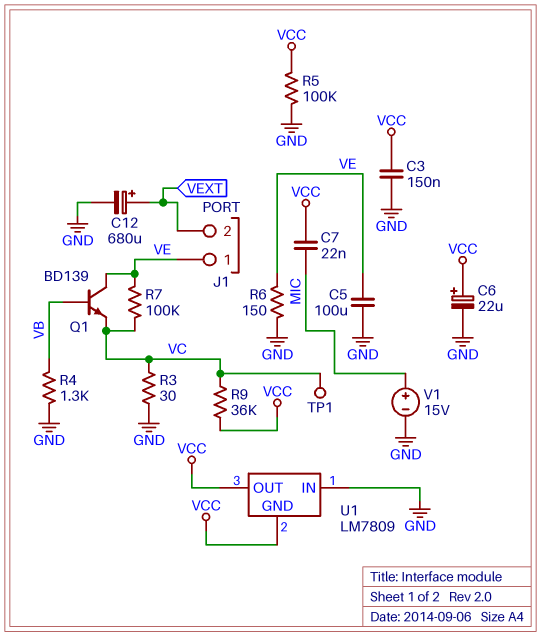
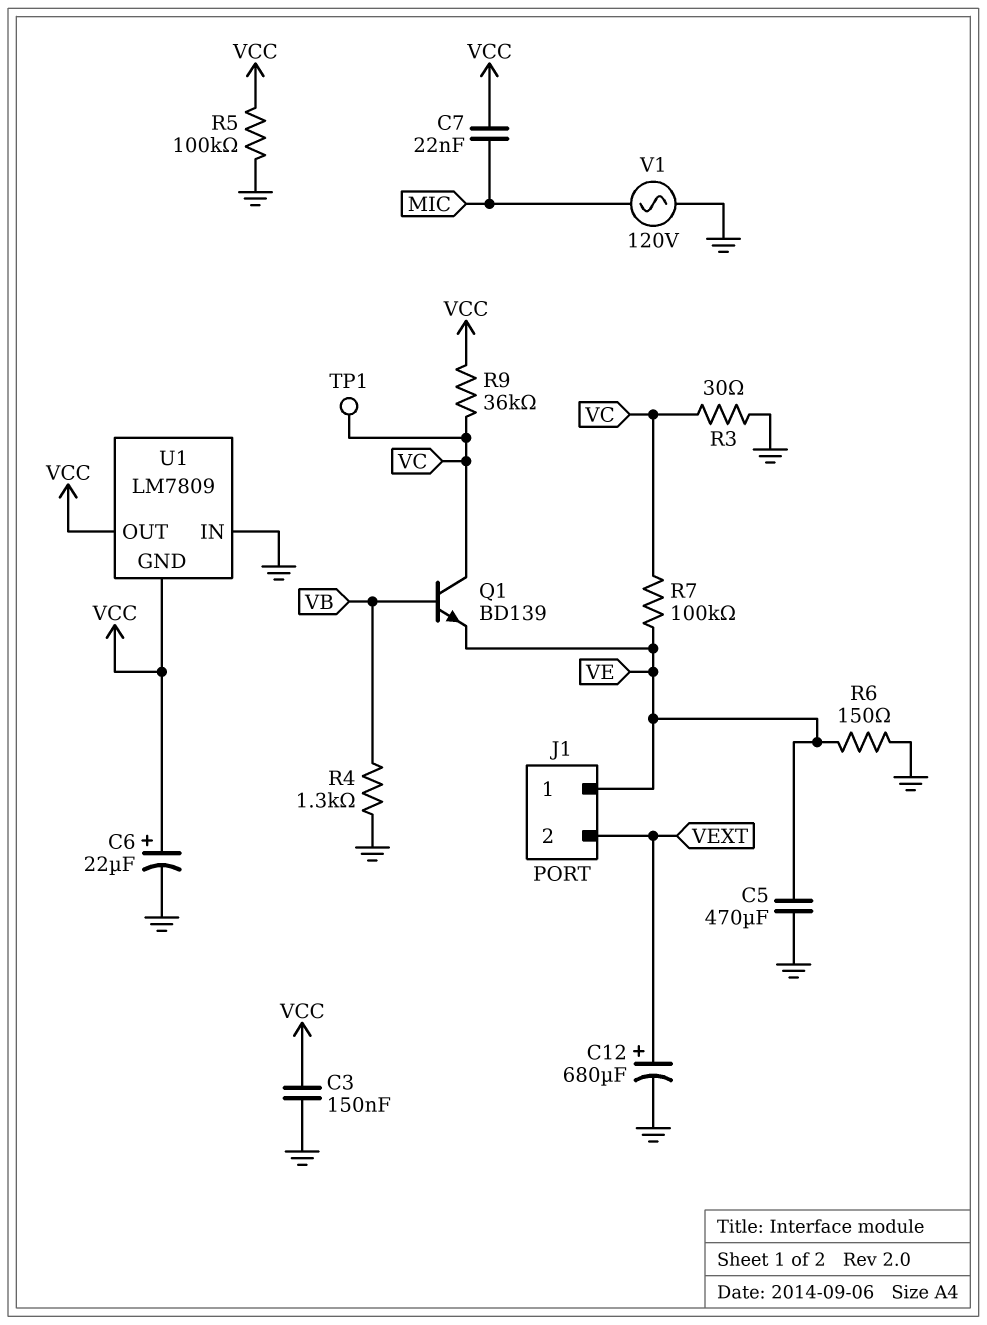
C5: 100uF (GND, VE) -> 470uF (GND, VE)
Q1: NPN BD139 (B VB, C VE, E VC) -> NPN BD139 (B VB, C VC, E VE)
V1: 15V (plus MIC, minus GND) -> AC 120V (GND, MIC)

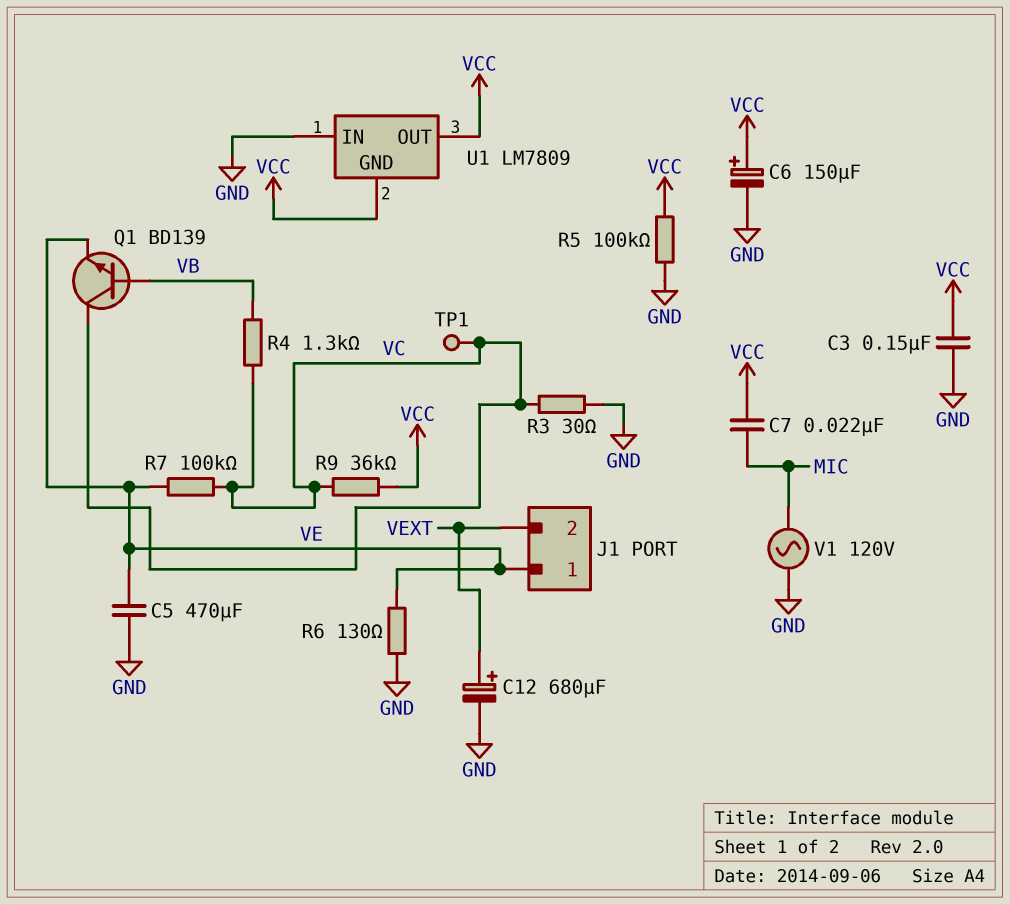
C6: 22uF (plus VCC, minus GND) -> 150uF (plus VCC, minus GND)
R4: 1.3k (GND, VB) -> 1.3k (VB, VC)
R6: 150 (GND, VE) -> 130 (GND, VE)

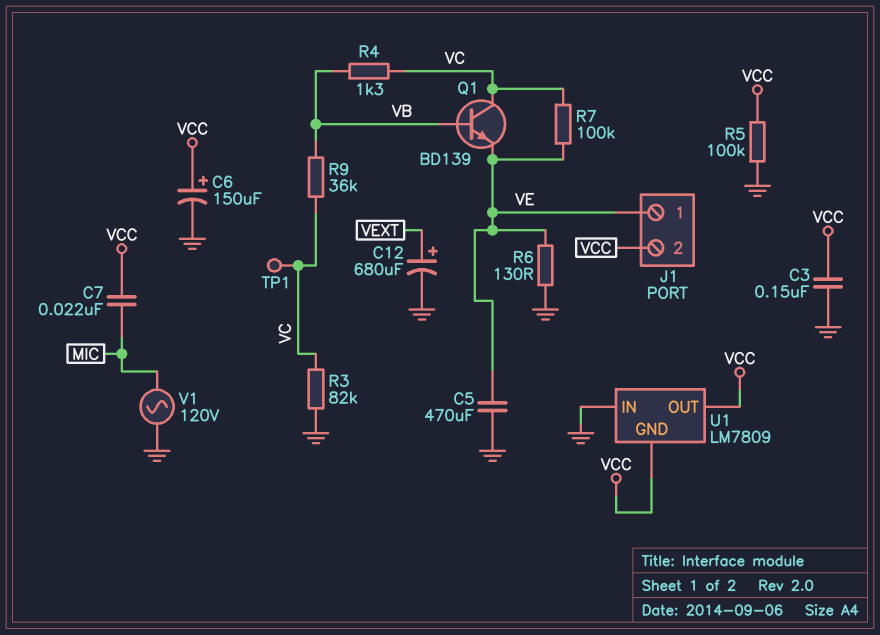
J1 pin 2: VEXT -> VCC
R3: 30 (GND, VC) -> 82k (GND, VC)
R9: 36k (VC, VCC) -> 36k (VB, VC)

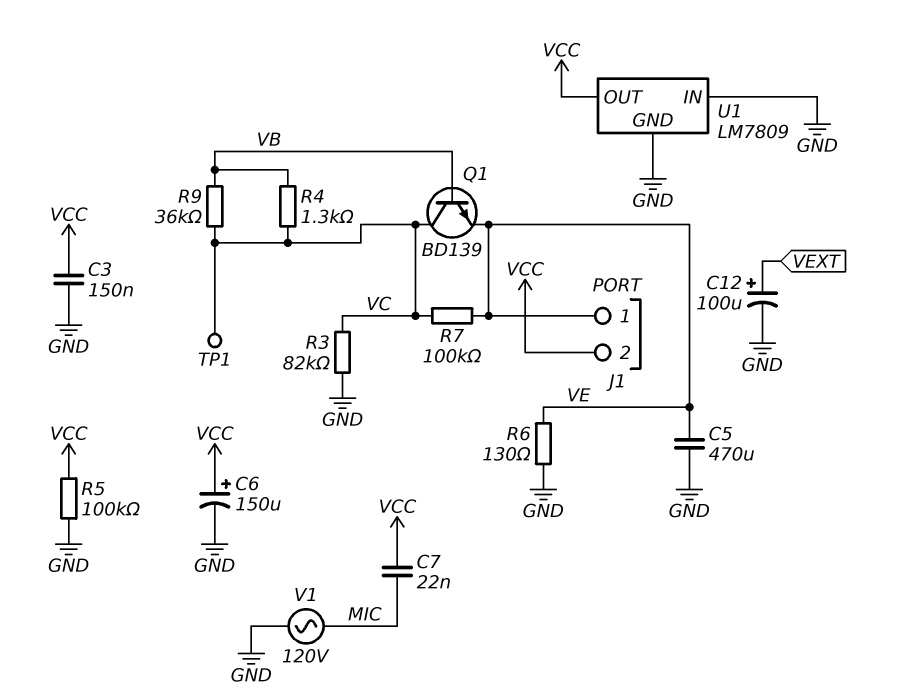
C12: 680uF (plus VEXT, minus GND) -> 100uF (plus VEXT, minus GND)
U1 pin GND: VCC -> GND

